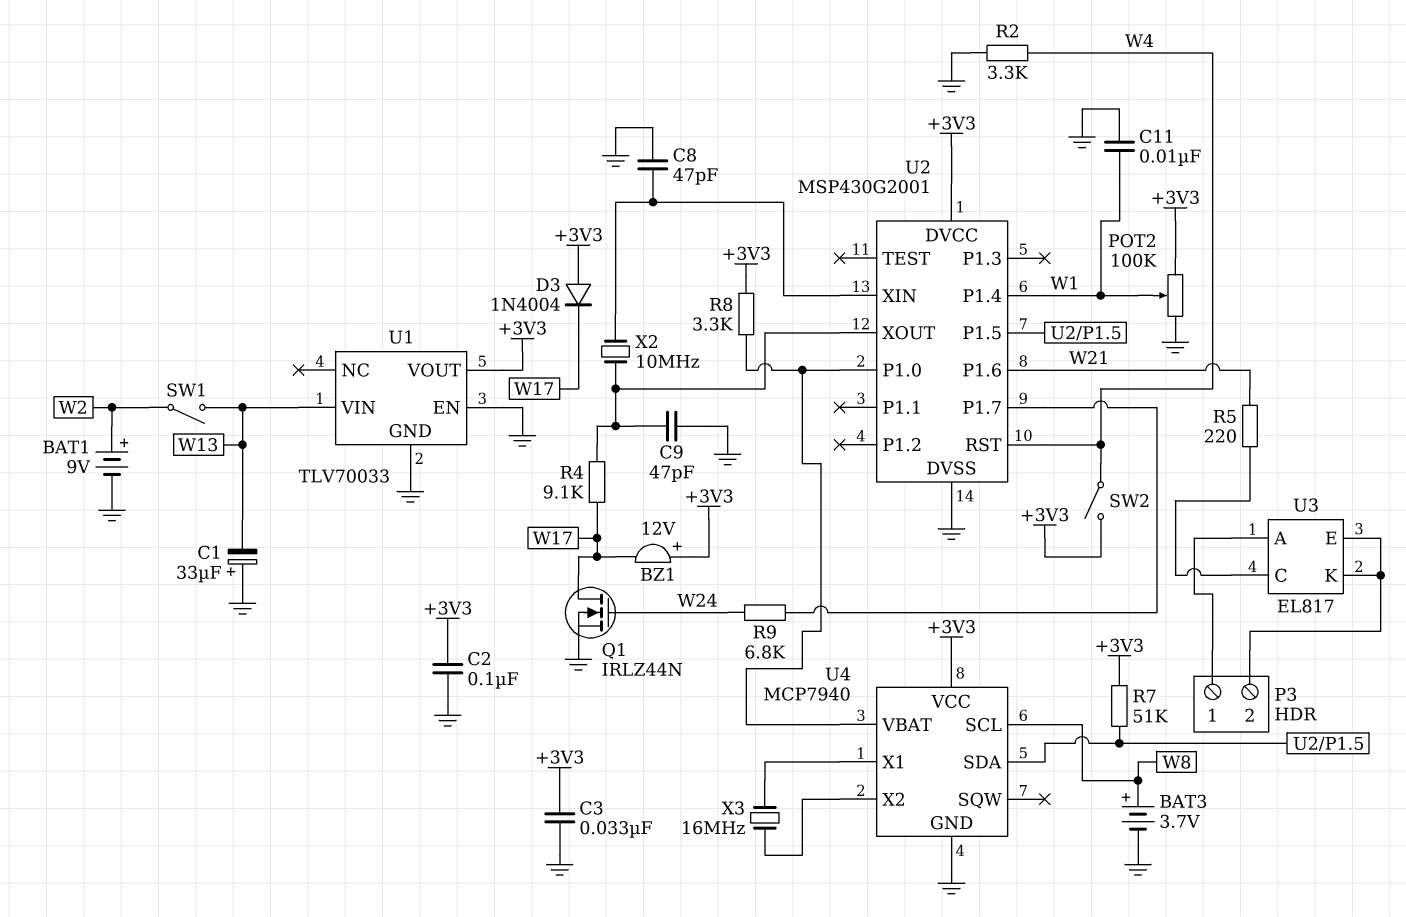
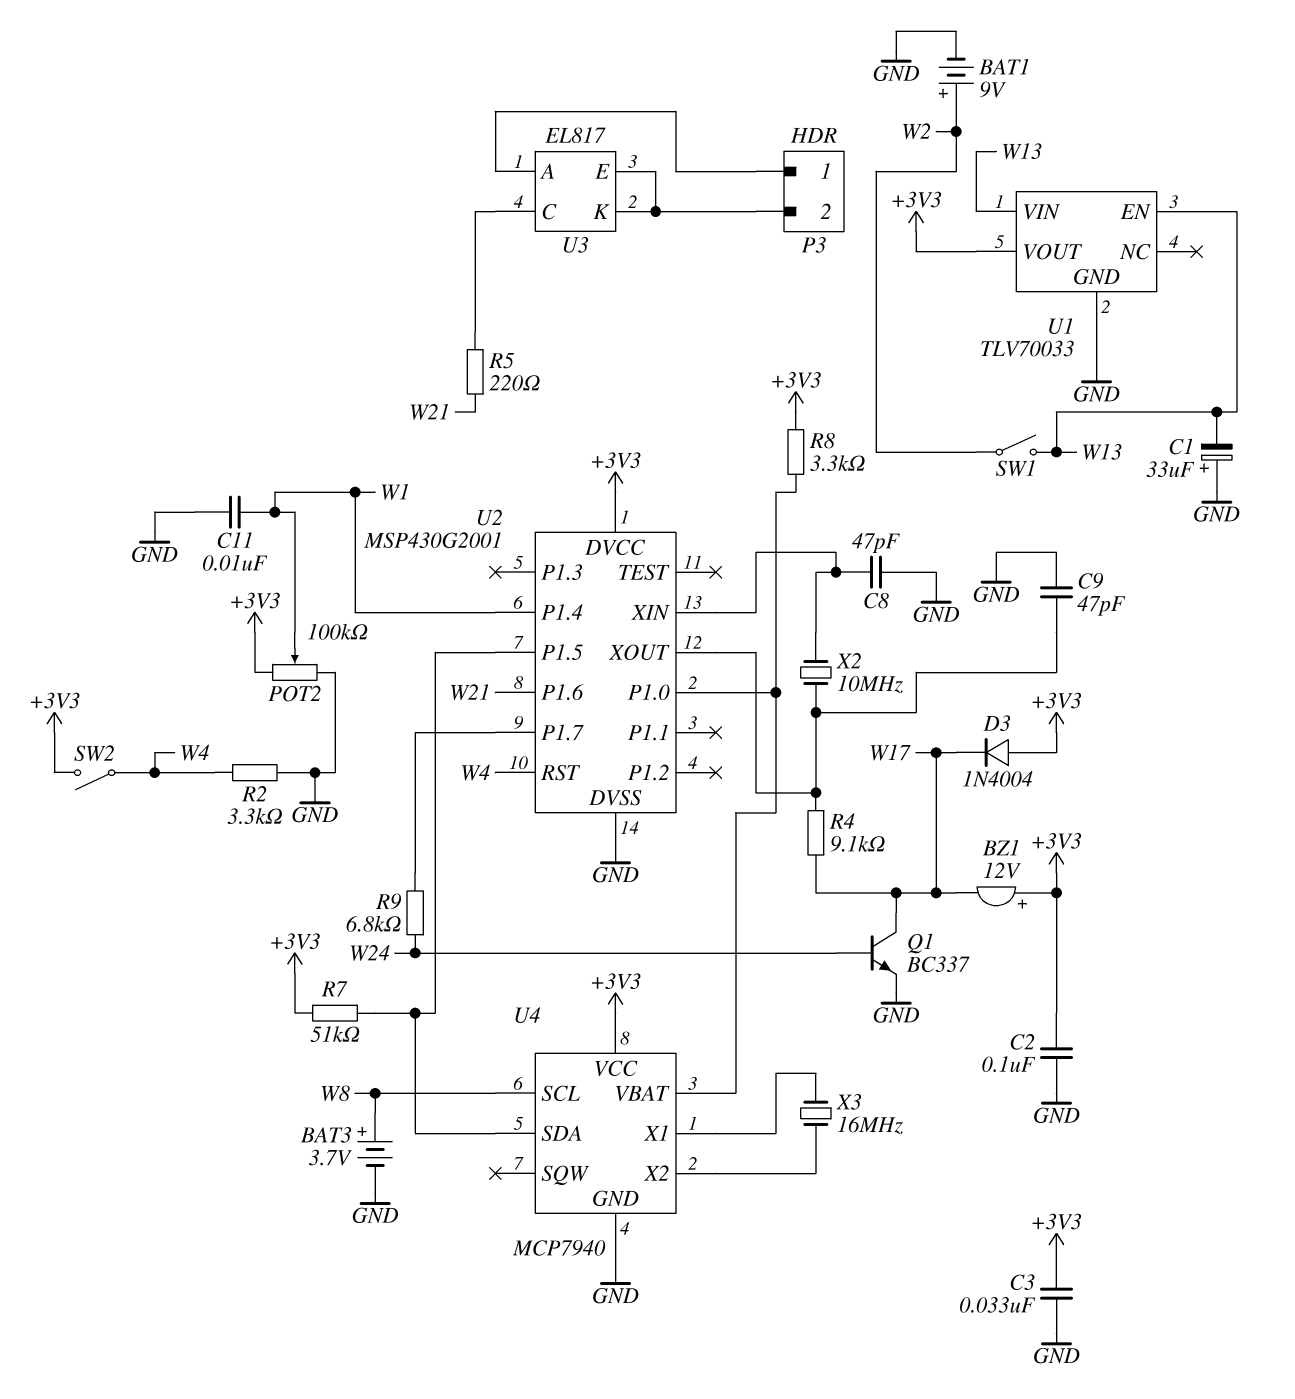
Q1: NMOS IRLZ44N (G W24, D W17, S GND) -> NPN BC337 (B W24, C W17, E GND)
U1 pin EN: GND -> W13

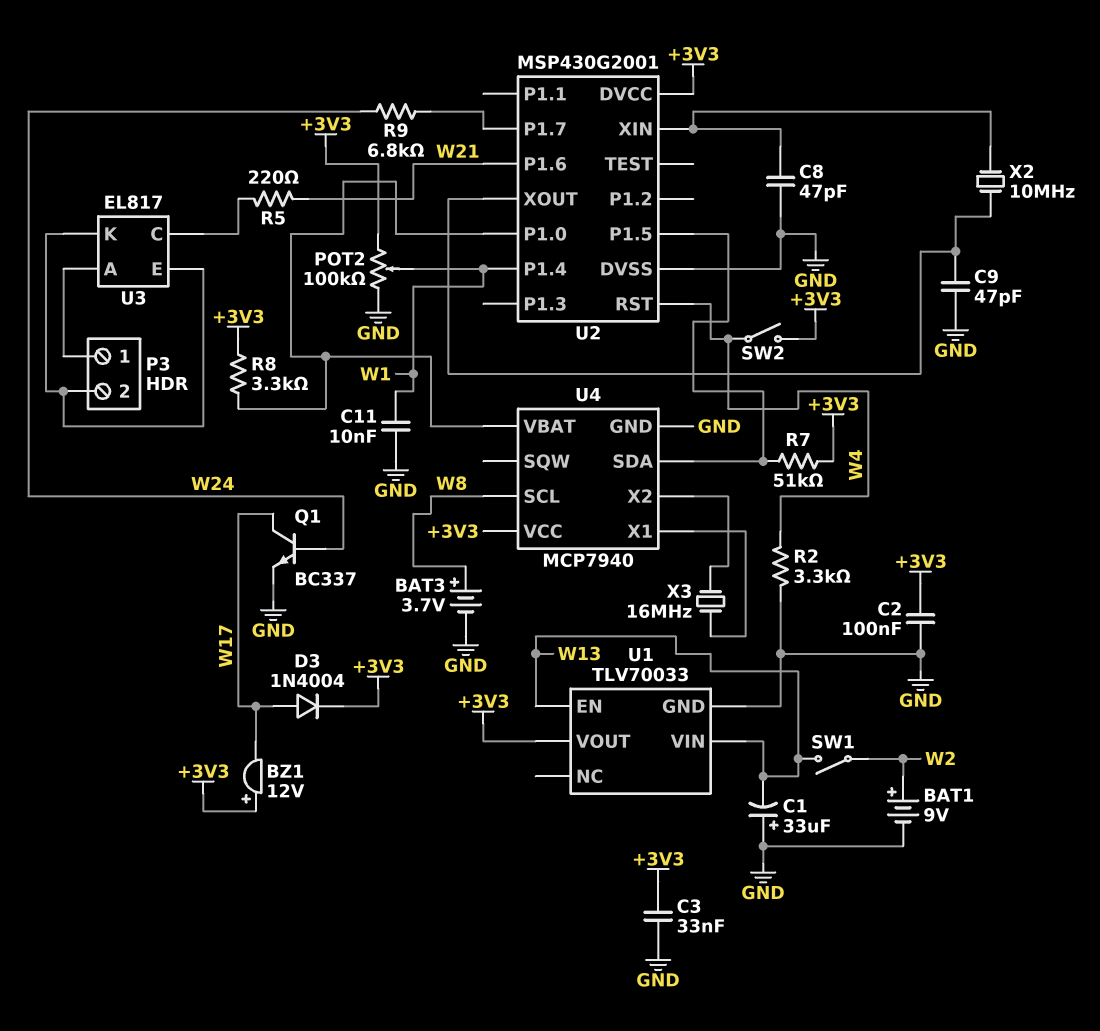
D3: diode 1N4004 (A +3V3, K W17) -> diode 1N4004 (A W17, K +3V3)
R4: 9.1k (U2/XOUT, W17) -> none

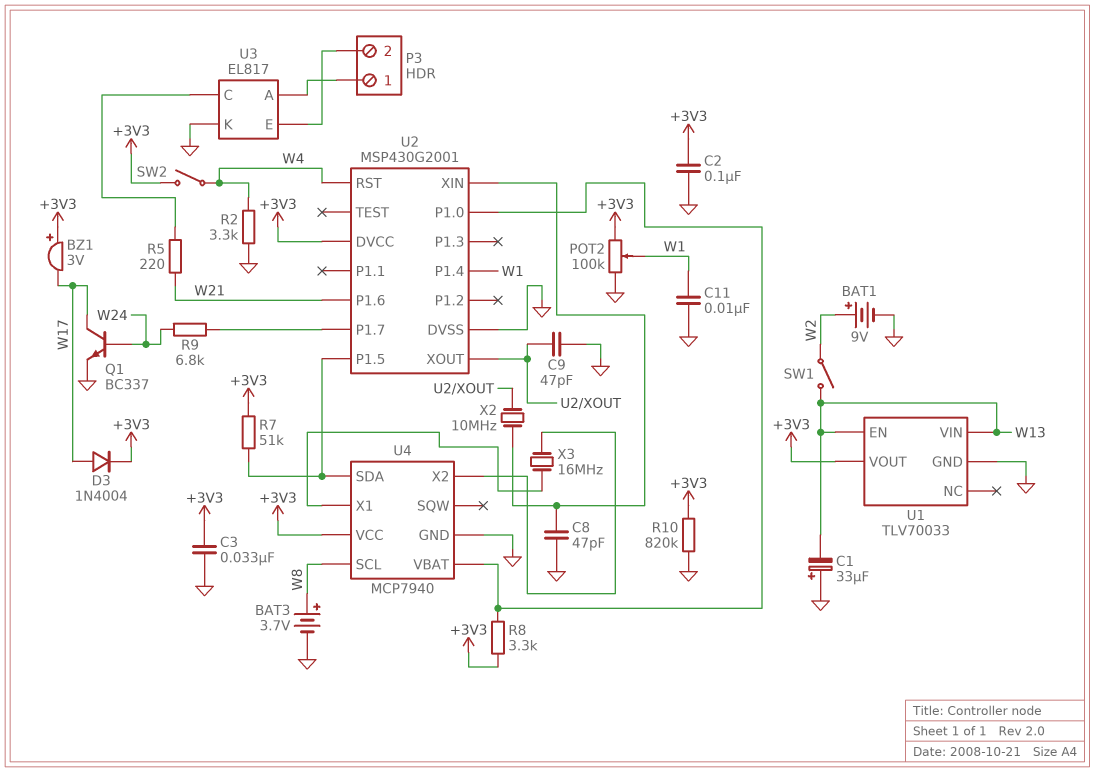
BZ1: buzzer 12V (plus +3V3, minus W17) -> buzzer 3V (plus +3V3, minus W17)
R10: none -> 820k (+3V3, GND)
U3 pin K: P3/2 -> GND

